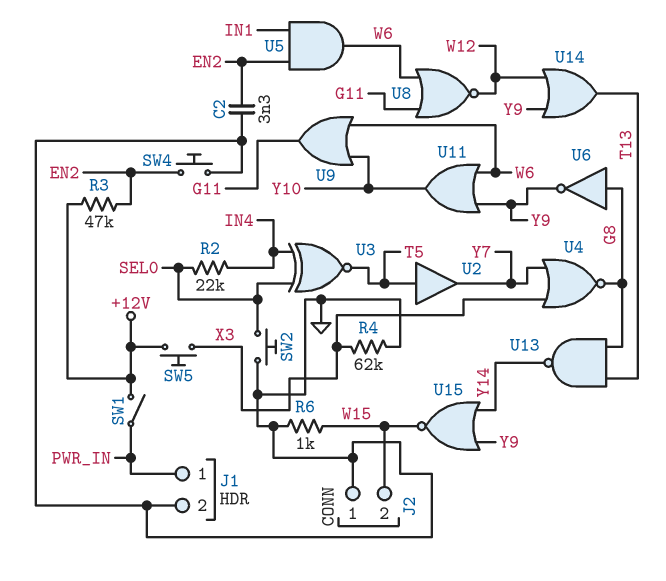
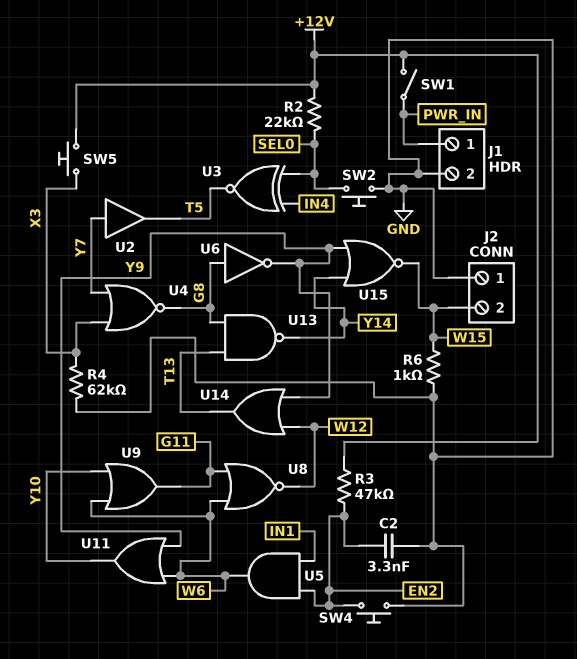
R2: 22k (IN4, SEL0) -> 22k (+12V, SEL0)
U2: buffer (in T5, out Y7) -> buffer (in Y7, out T5)

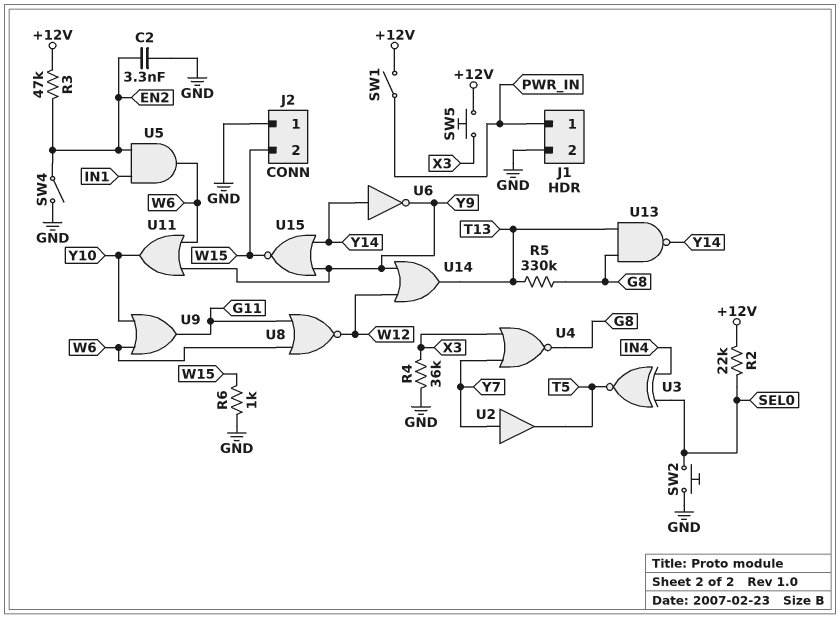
R4: 62k (GND, X3) -> 36k (GND, X3)
R5: none -> 330k (G8, T13)
SW4: button (EN2, GND) -> switch (EN2, GND)
U6: NOT (in G8, out Y9) -> NOT (in Y14, out Y9)

